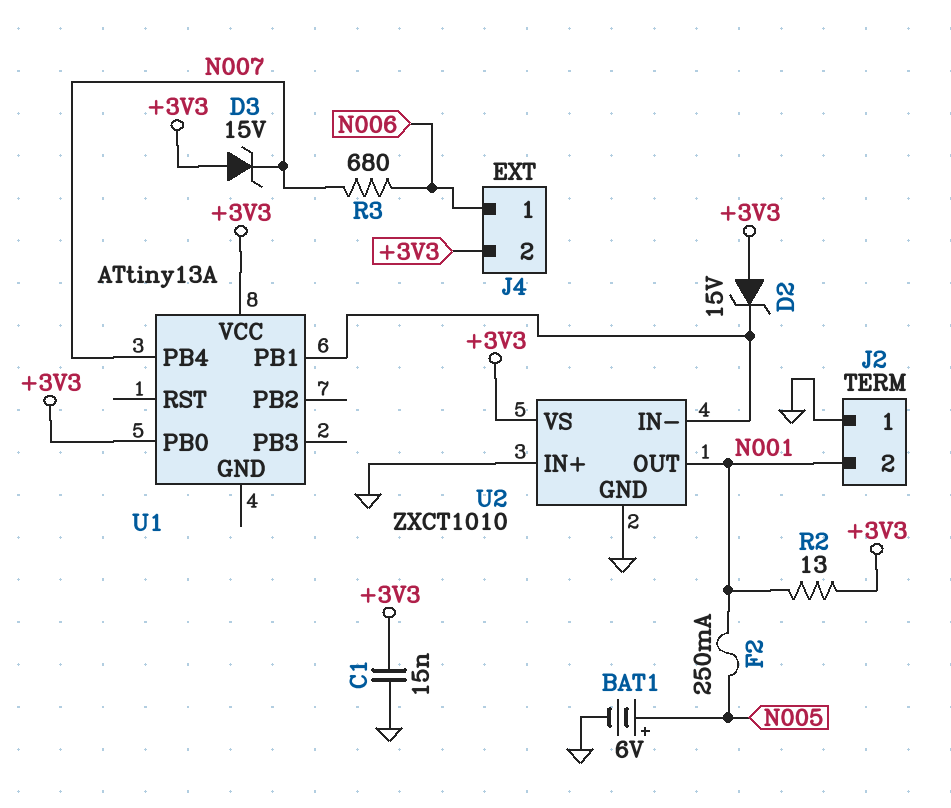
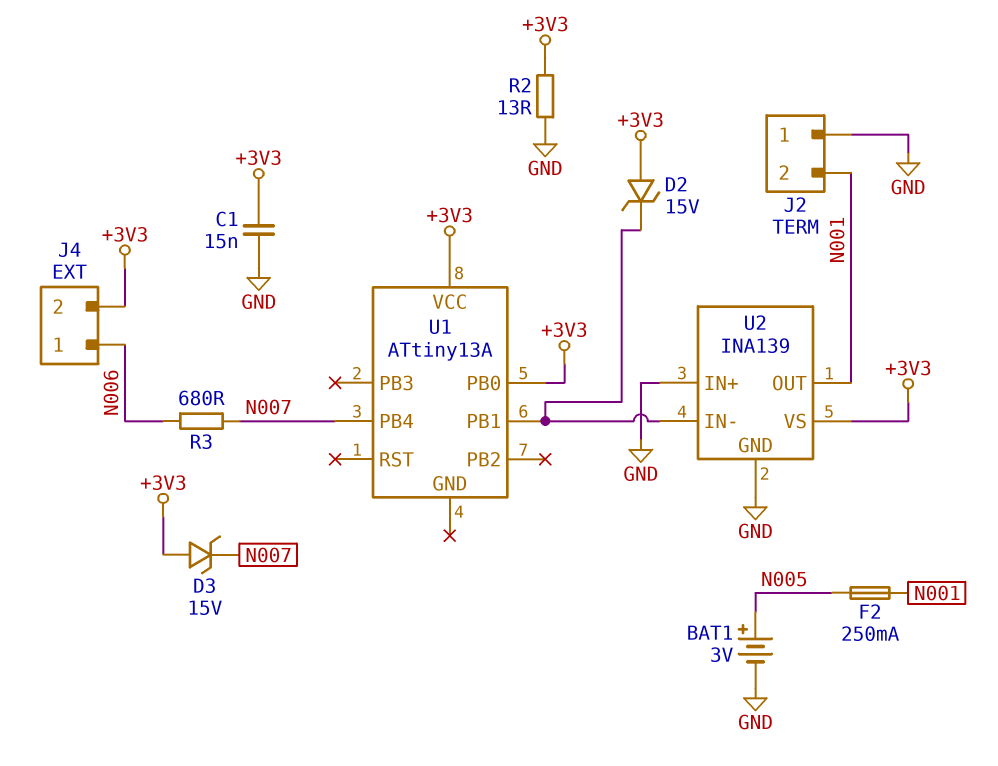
BAT1: 6V (plus N005, minus GND) -> 3V (plus N005, minus GND)
R2: 13 (+3V3, N001) -> 13 (+3V3, GND)
U2: ZXCT1010 -> INA139

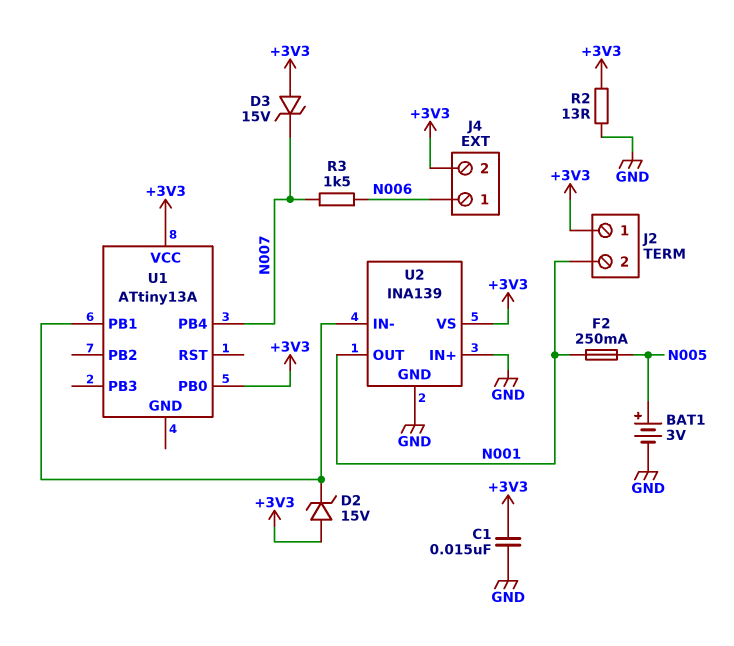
J2 pin 1: GND -> +3V3
R3: 680 (N006, N007) -> 1.5k (N006, N007)

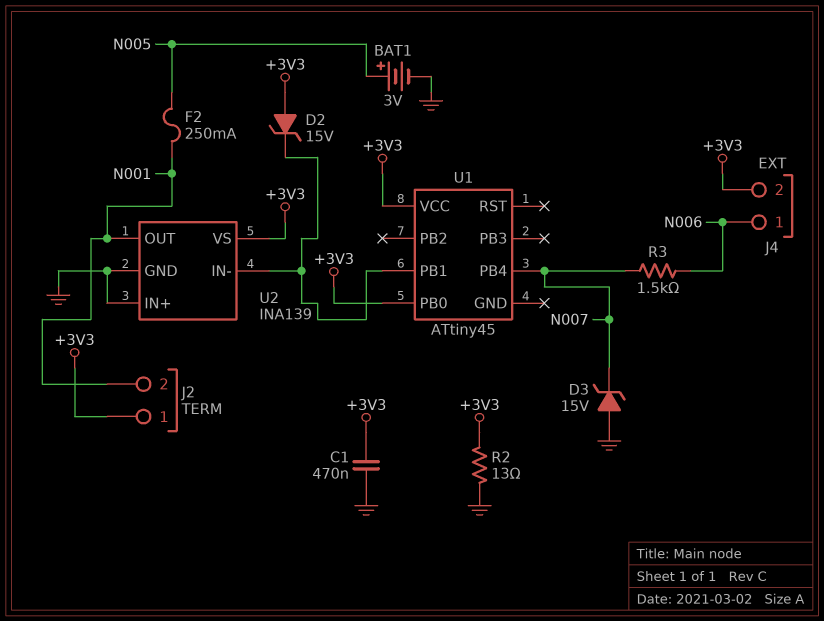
C1: 15nF (+3V3, GND) -> 470nF (+3V3, GND)
D3: zener 15V (A +3V3, K N007) -> zener 15V (A GND, K N007)
U1: ATtiny13A -> ATtiny45

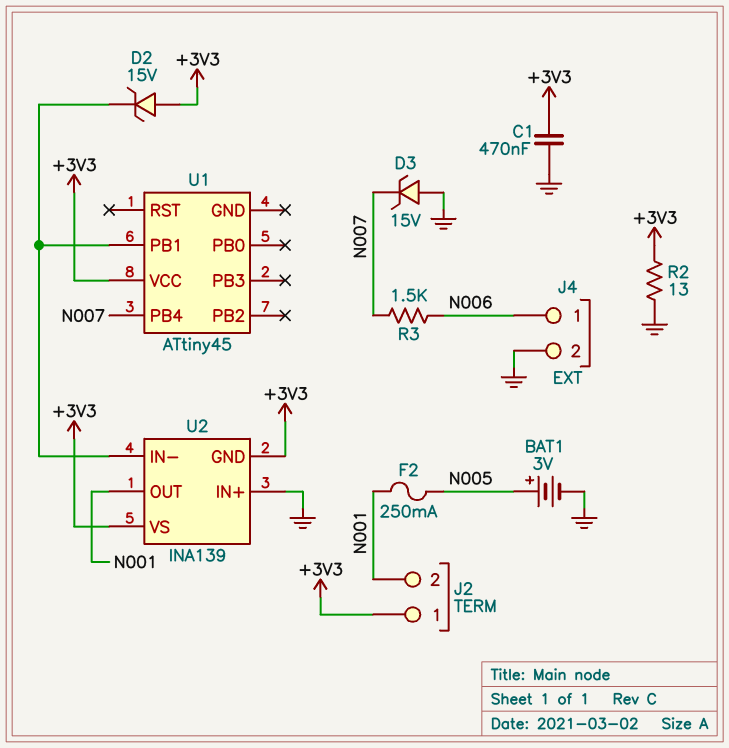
J4 pin 2: +3V3 -> GND
U1 pin PB0: +3V3 -> none
U2 pin GND: GND -> +3V3

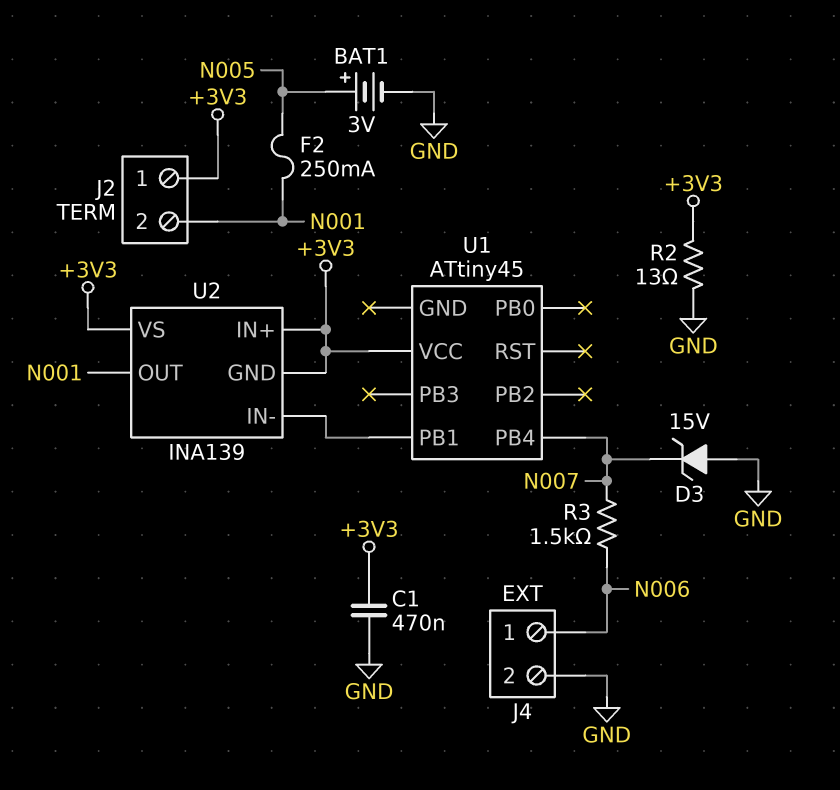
D2: zener 15V (A +3V3, K U1/PB1) -> none
U2 pin IN+: GND -> +3V3

